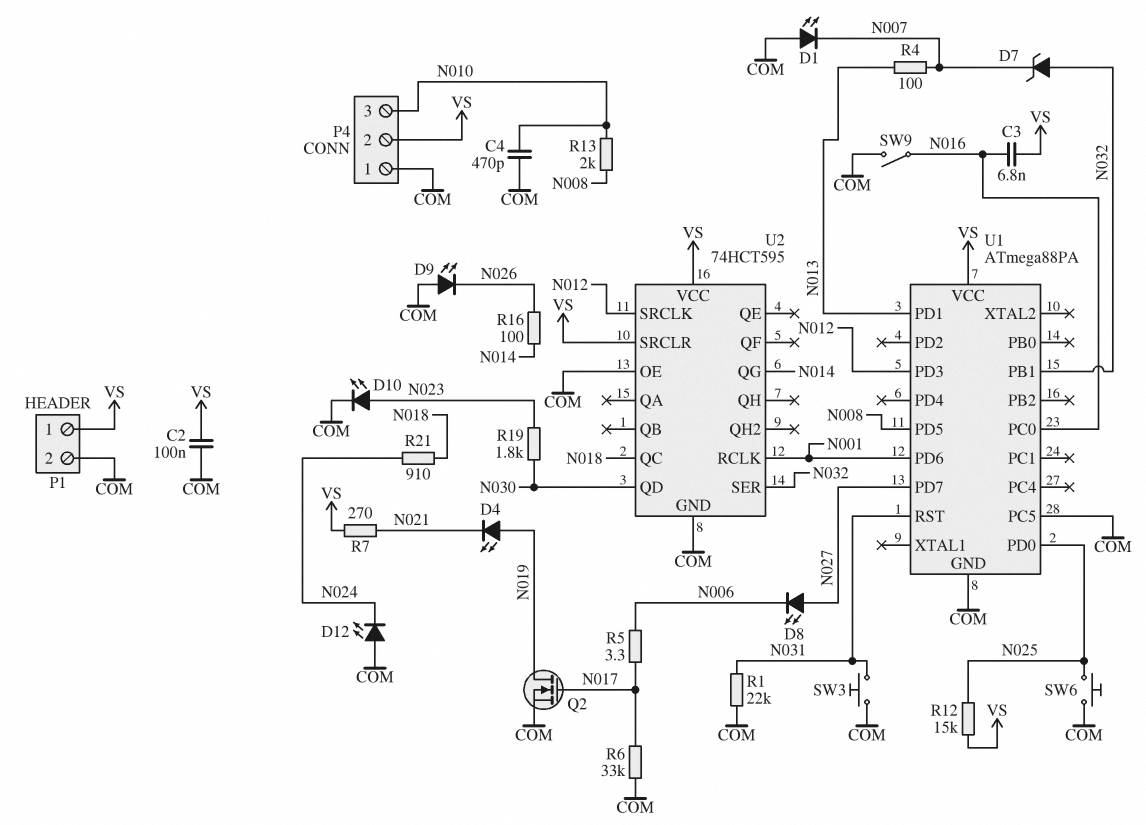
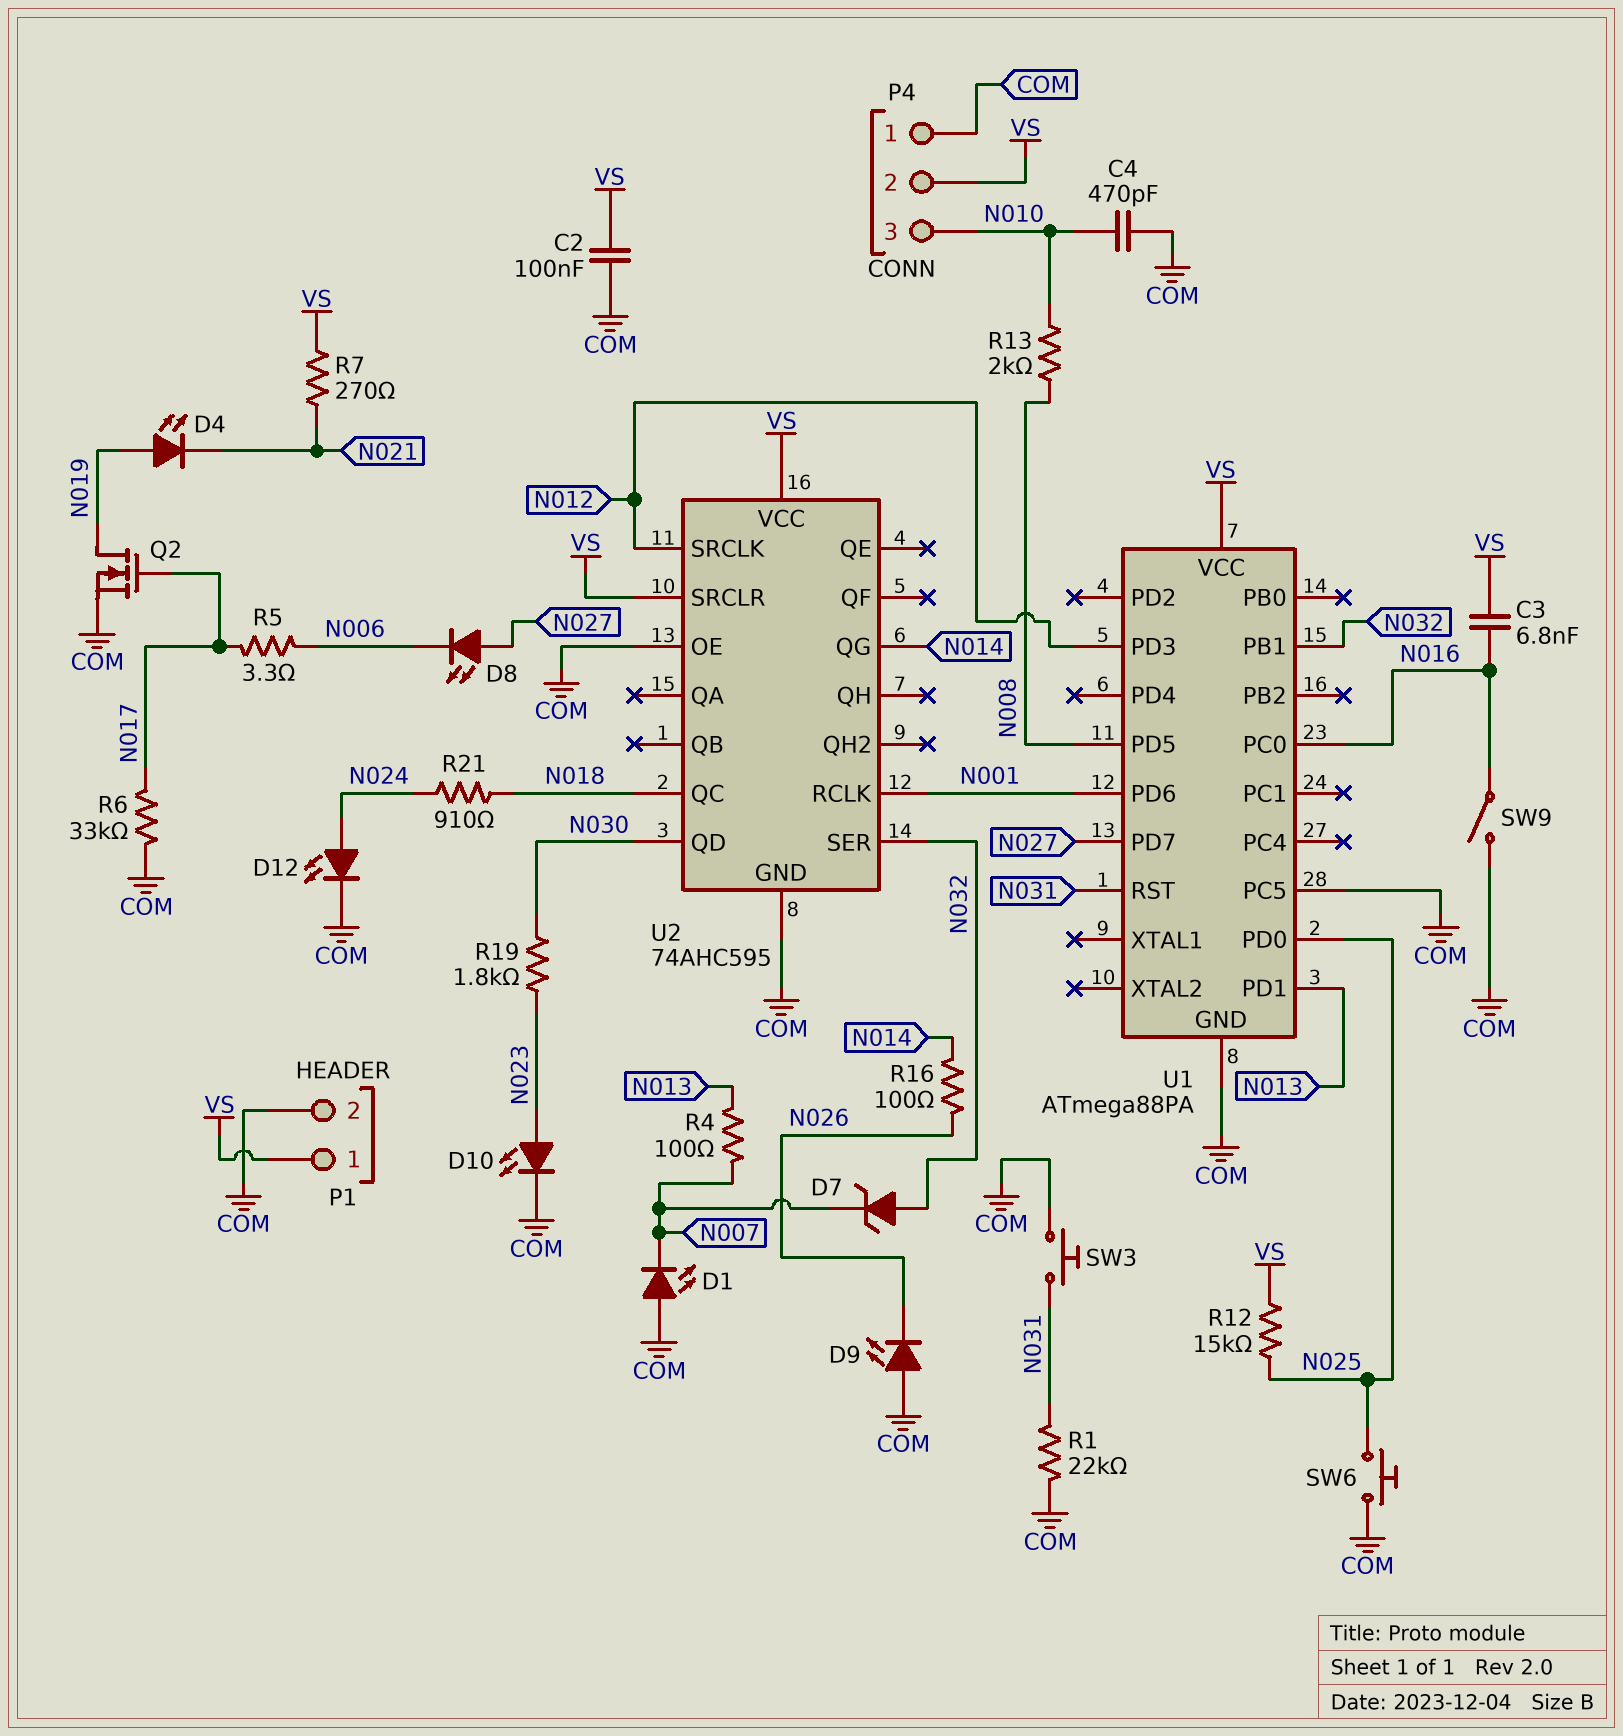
D12: LED (A COM, K N024) -> LED (A N024, K COM)
U2: 74HCT595 -> 74AHC595

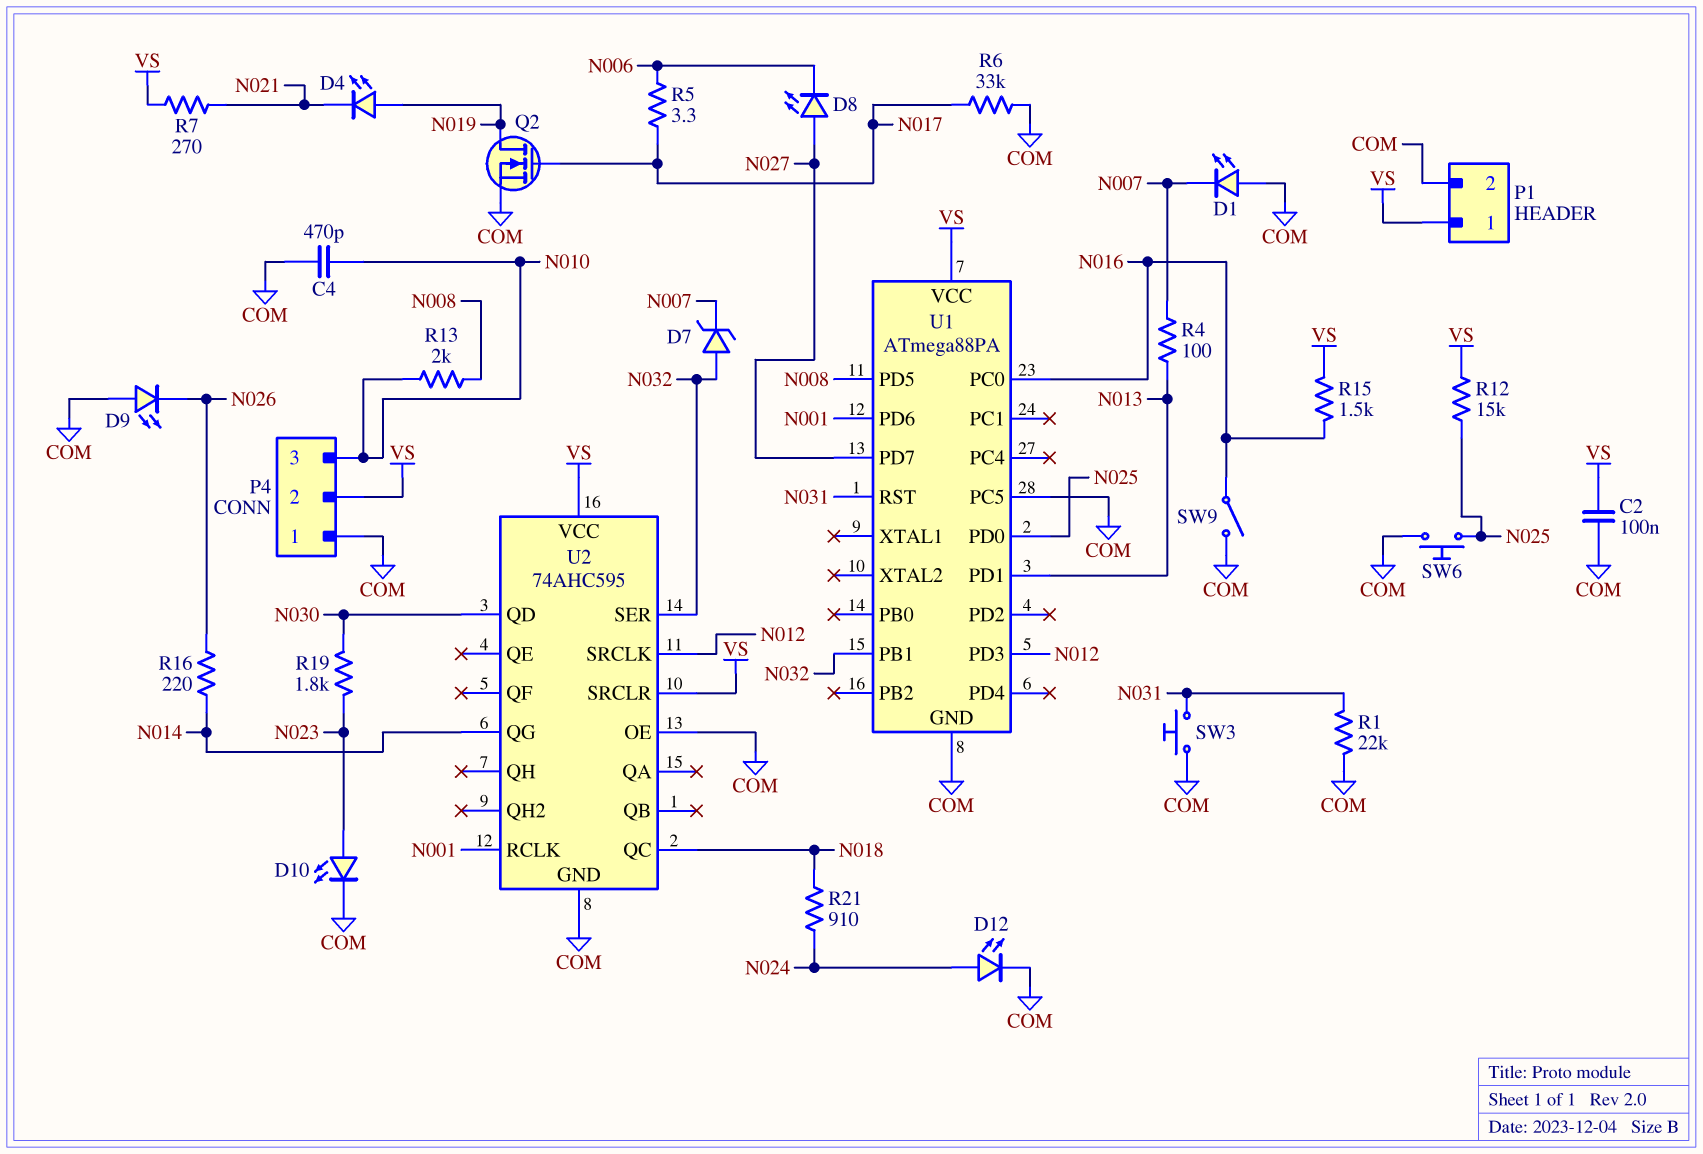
C3: 6.8nF (N016, VS) -> none
R15: none -> 1.5k (N016, VS)
R16: 100 (N014, N026) -> 220 (N014, N026)

